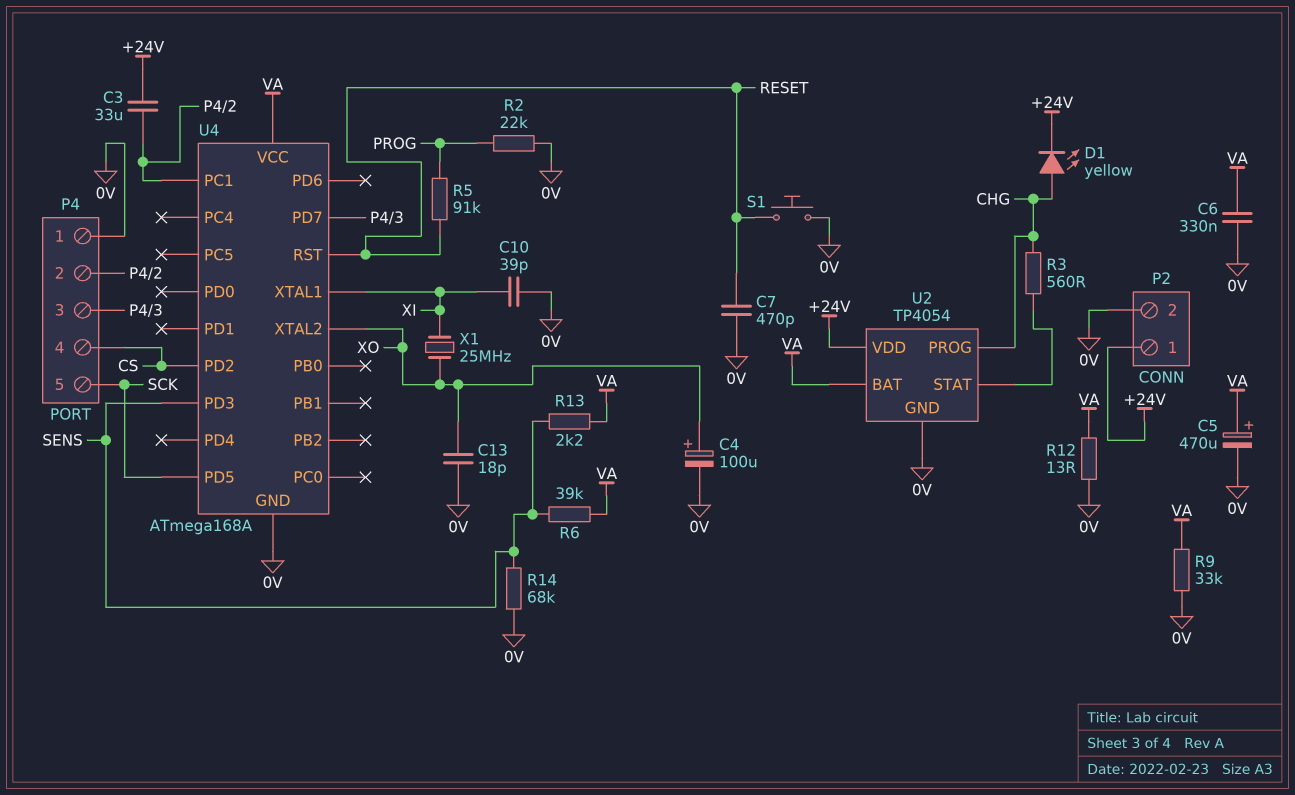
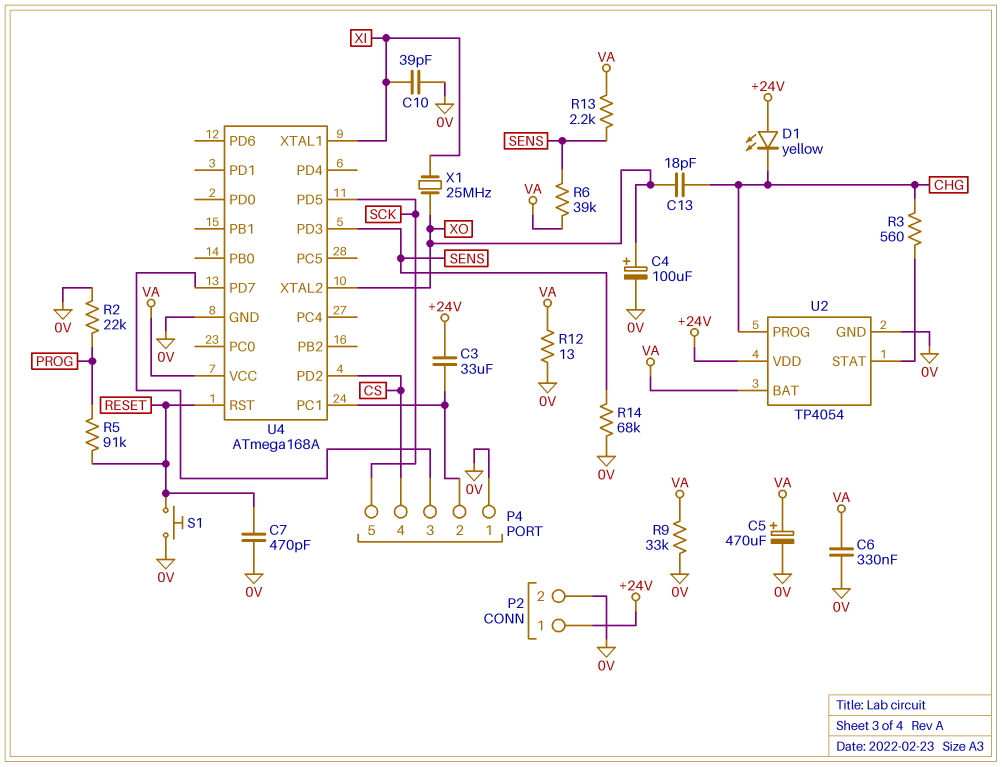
C13: 18pF (0V, XO) -> 18pF (CHG, XO)
D1: LED yellow (A CHG, K +24V) -> LED yellow (A +24V, K CHG)

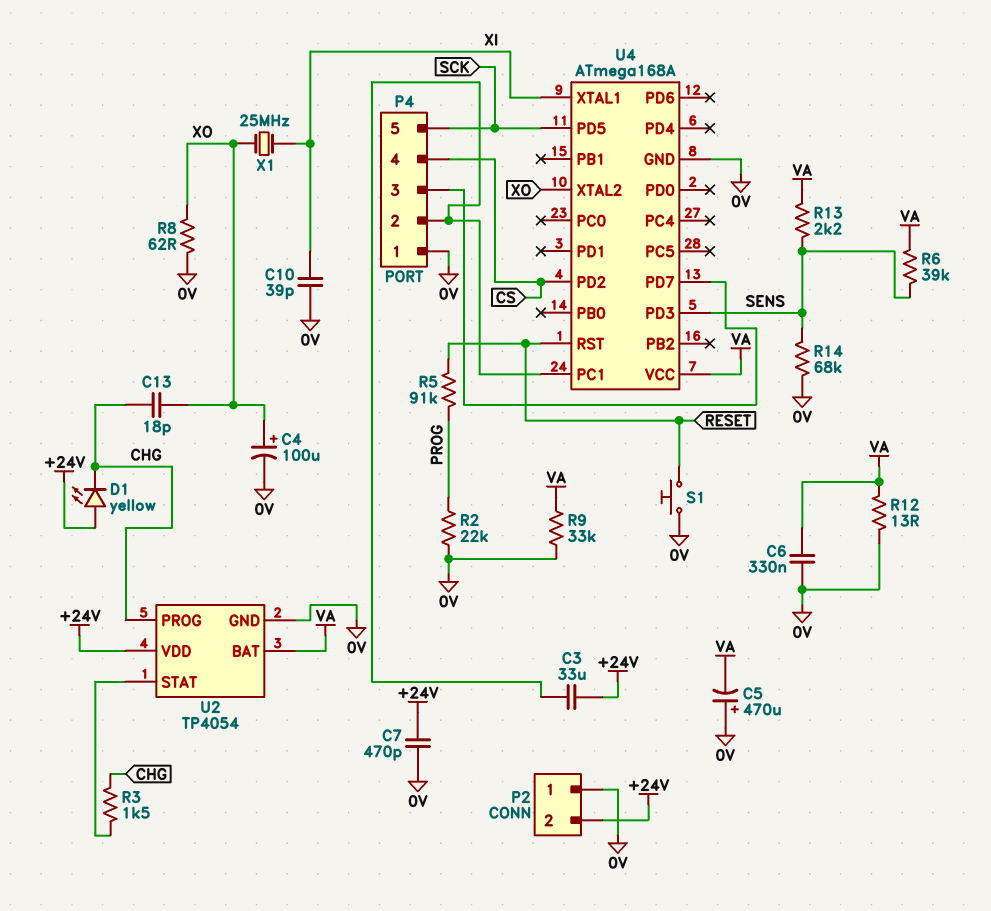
C5: 470uF (plus VA, minus 0V) -> 470uF (plus 0V, minus VA)
C7: 470pF (0V, RESET) -> 470pF (+24V, 0V)
P2 pin 1: +24V -> 0V
P2 pin 2: 0V -> +24V
R3: 560 (CHG, U2/STAT) -> 1.5k (CHG, U2/STAT)
R8: none -> 62 (0V, XO)

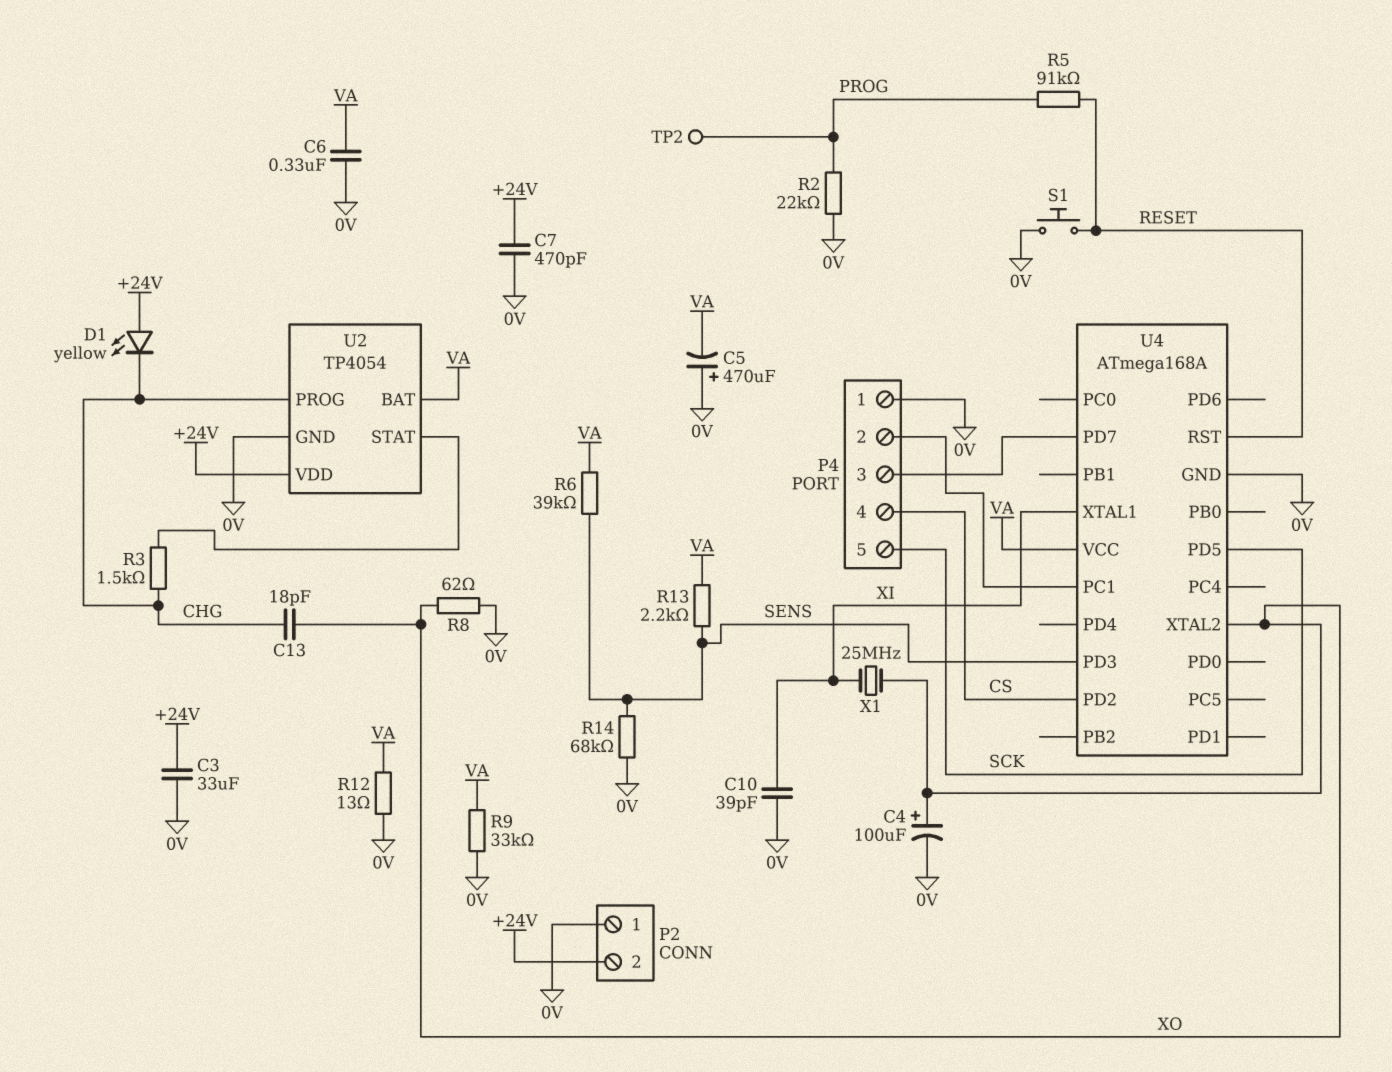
C3: 33uF (+24V, P4/2) -> 33uF (+24V, 0V)
TP2: none -> test point (PROG)

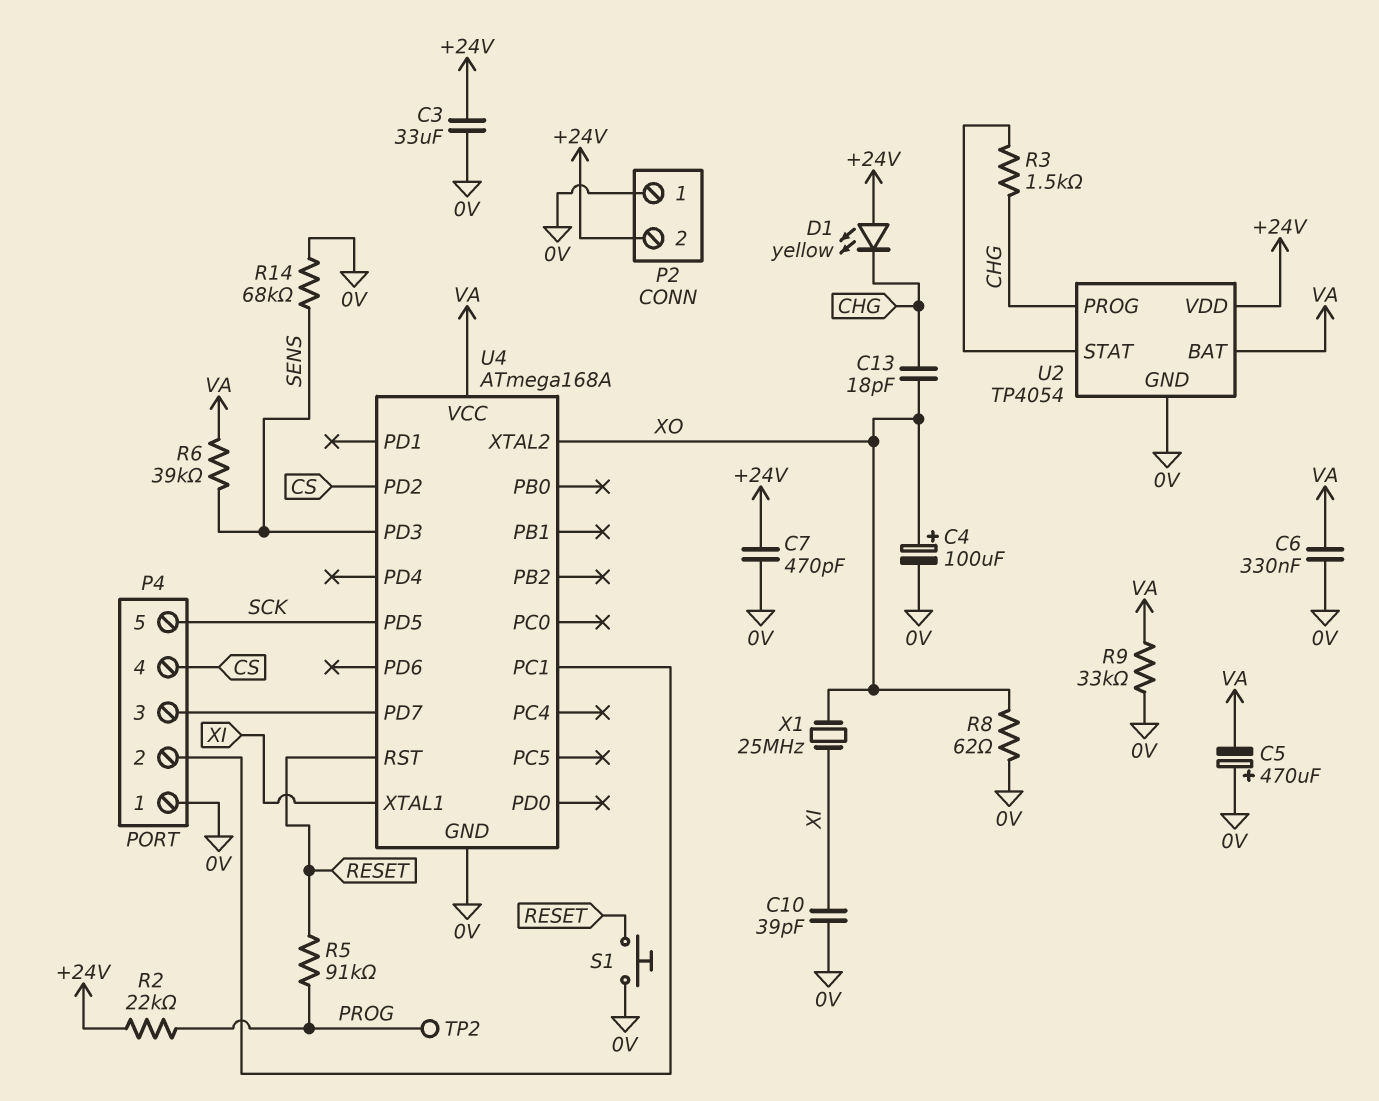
R2: 22k (0V, PROG) -> 22k (+24V, PROG)
R12: 13 (0V, VA) -> none
R13: 2.2k (SENS, VA) -> none

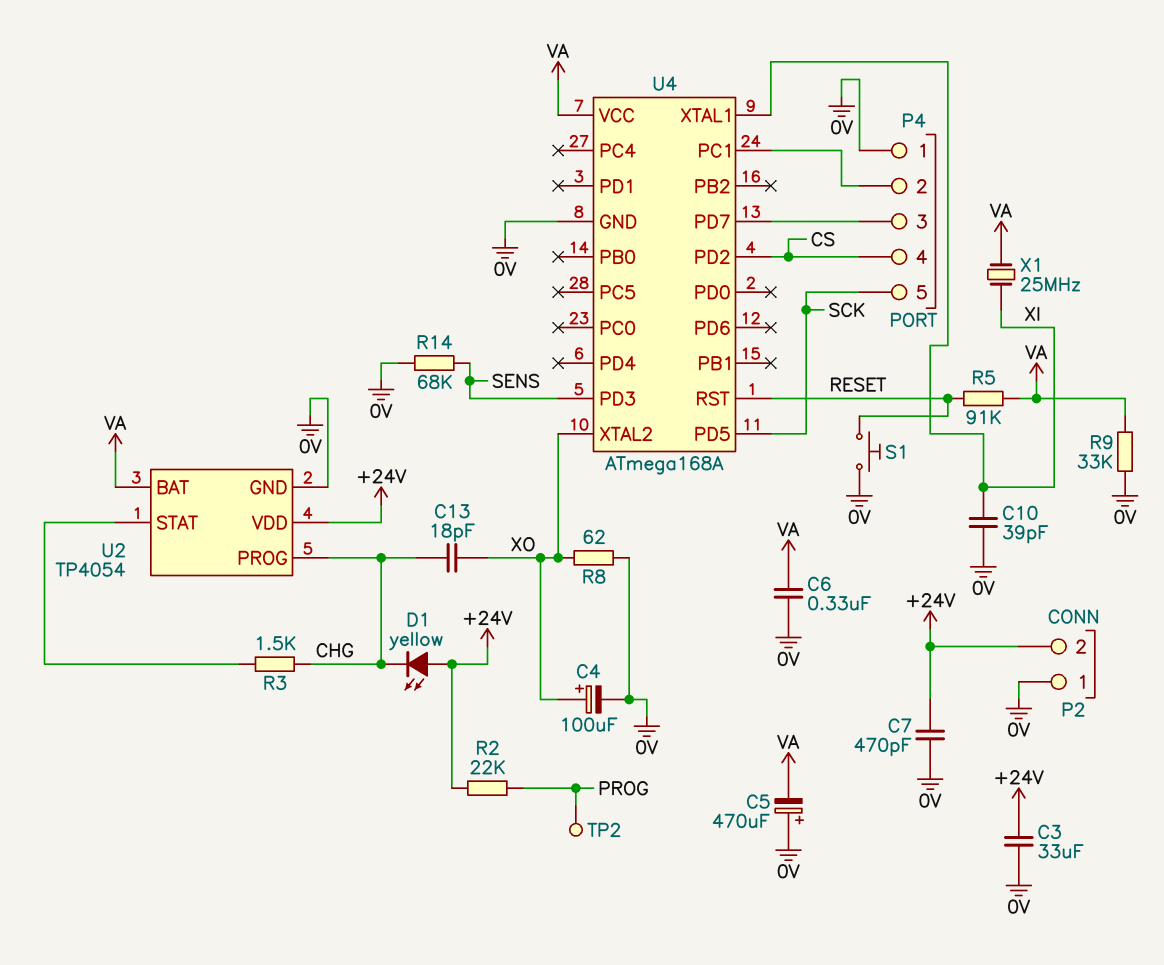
R5: 91k (PROG, RESET) -> 91k (RESET, VA)
R6: 39k (SENS, VA) -> none
X1: 25MHz (XI, XO) -> 25MHz (VA, XI)

